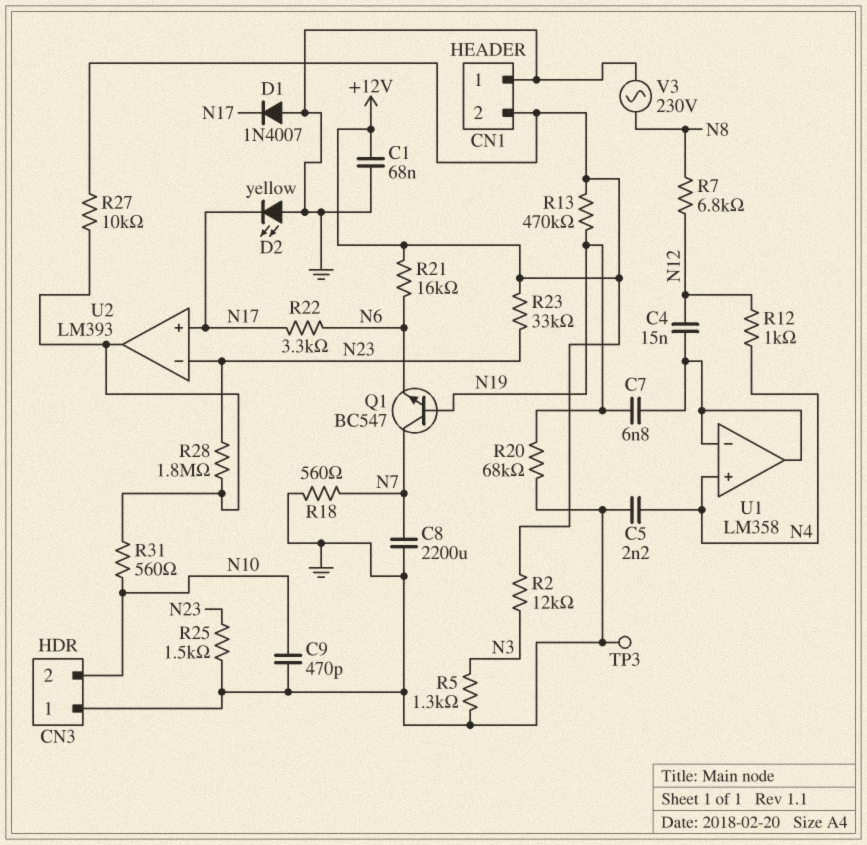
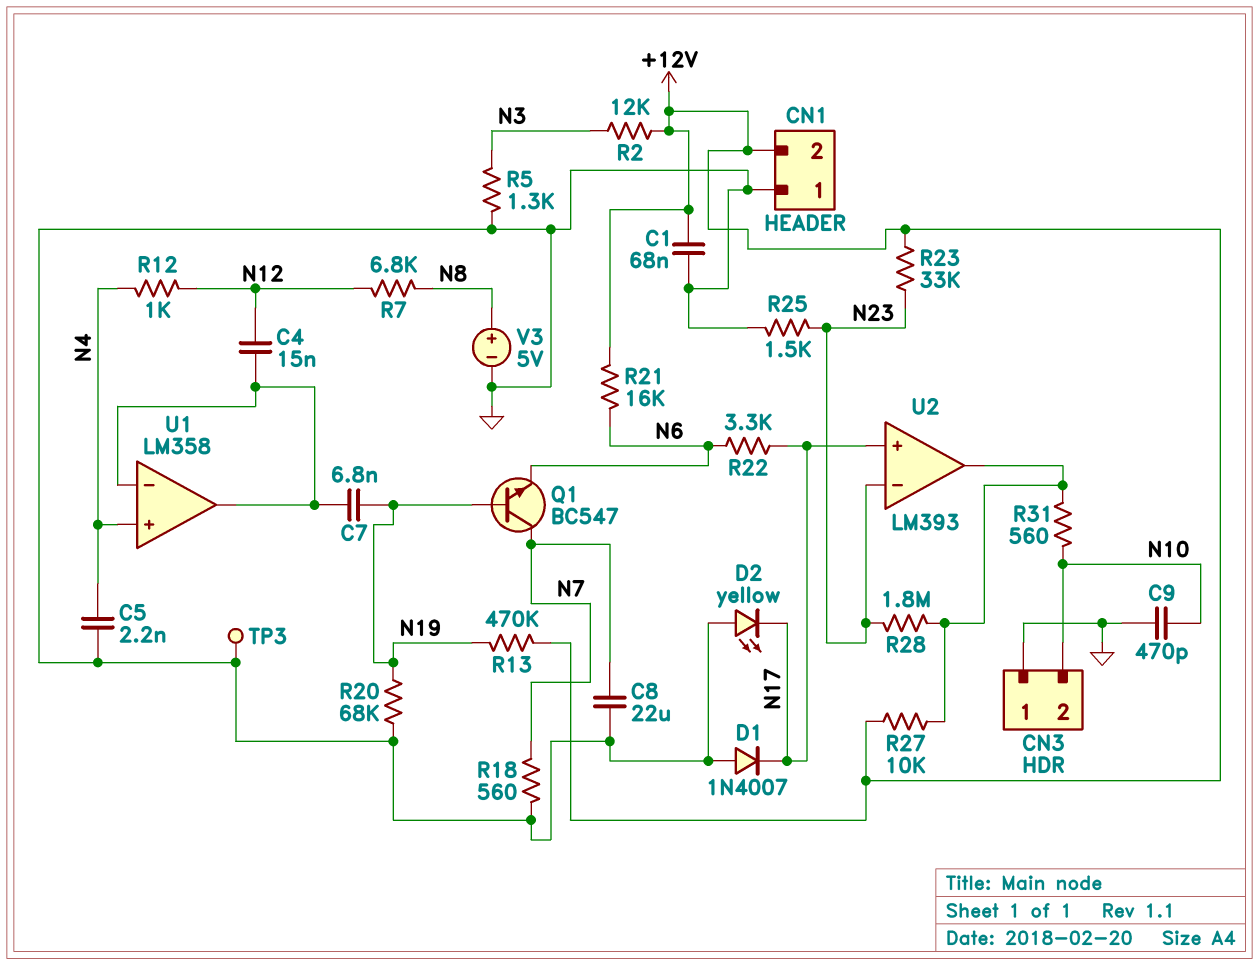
C8: 2200uF (GND, N7) -> 22uF (GND, N7)
V3: AC 230V (GND, N8) -> 5V (plus N8, minus GND)

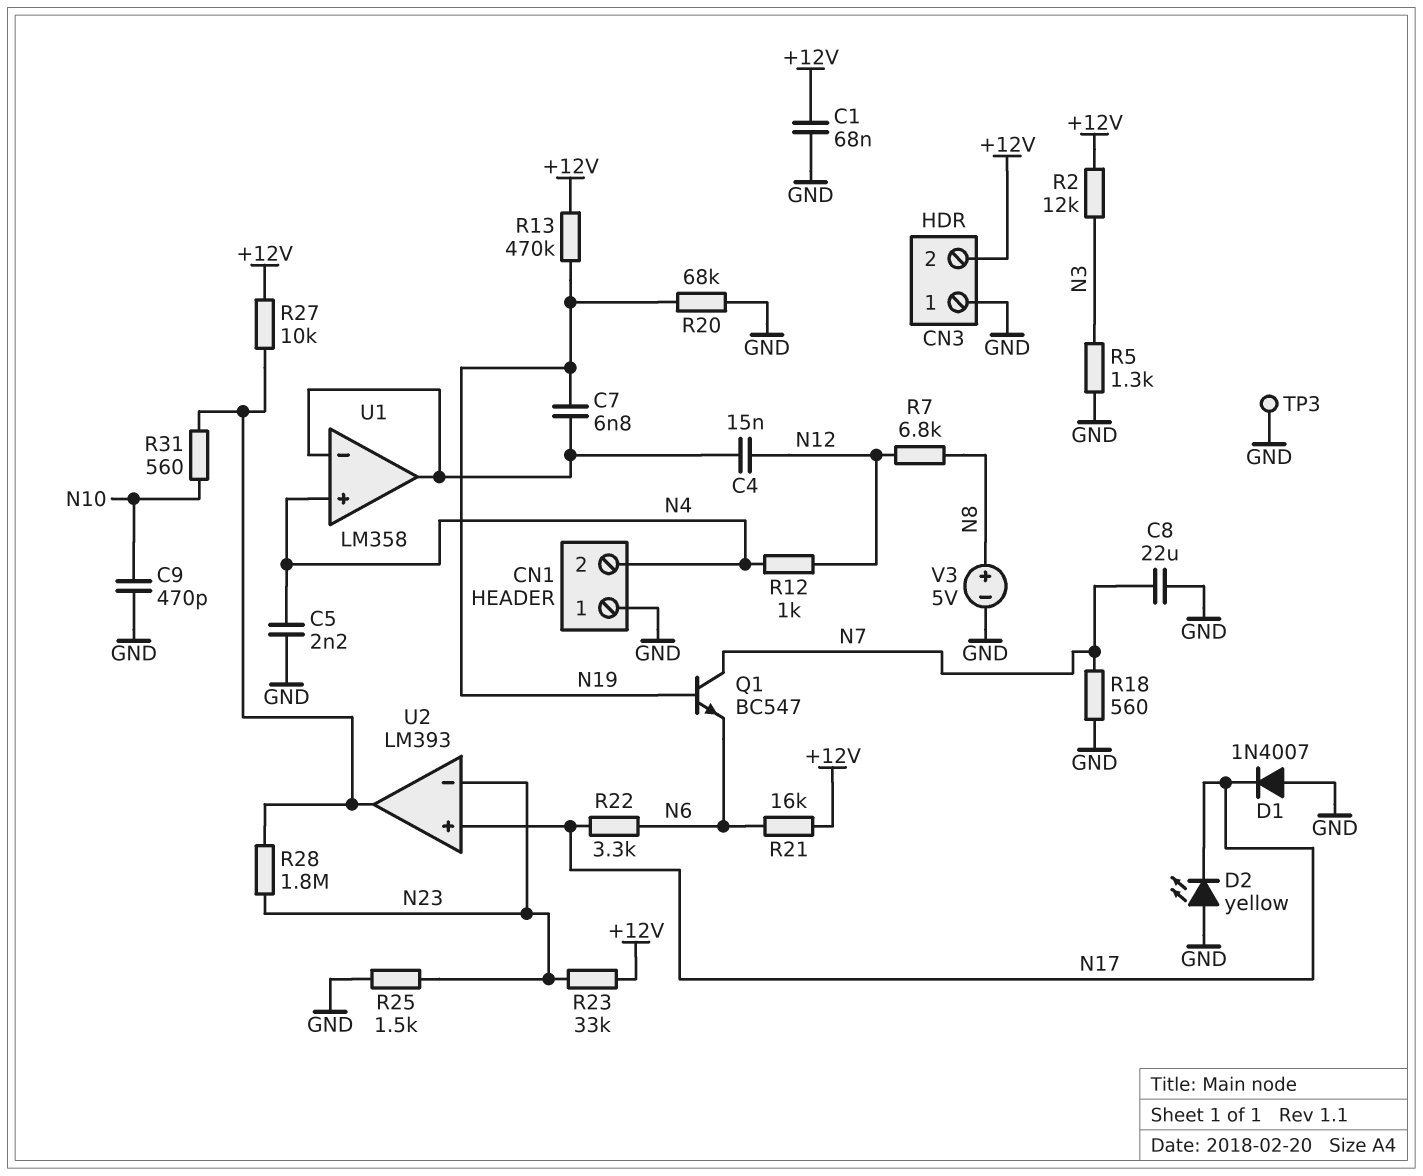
CN1 pin 2: +12V -> N4
CN3 pin 2: N10 -> +12V

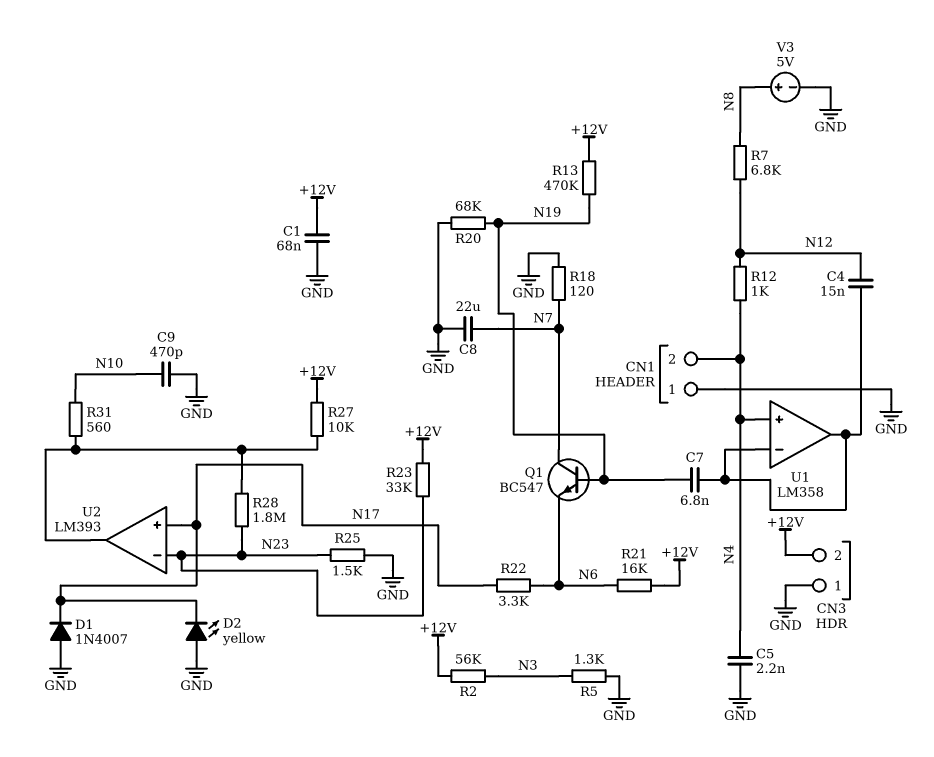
R2: 12k (+12V, N3) -> 56k (+12V, N3)
R18: 560 (GND, N7) -> 120 (GND, N7)
TP3: test point (GND) -> none

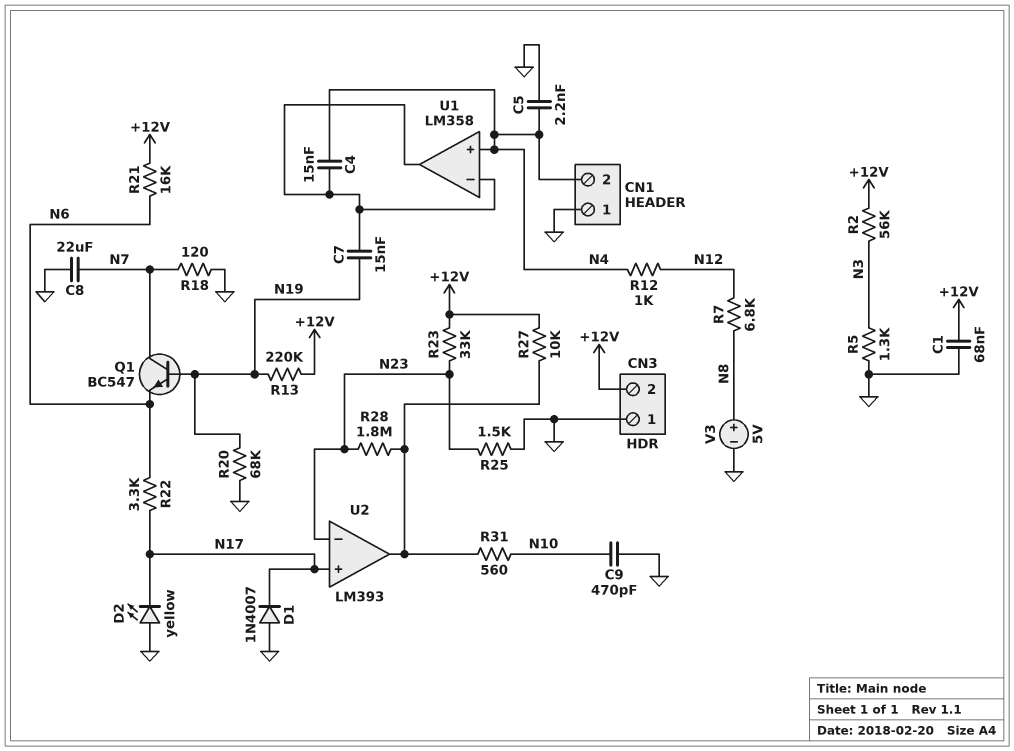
C4: 15nF (N12, U1/in-) -> 15nF (N4, U1/in-)
C7: 6.8nF (N19, U1/in-) -> 15nF (N19, U1/in-)
R13: 470k (+12V, N19) -> 220k (+12V, N19)

